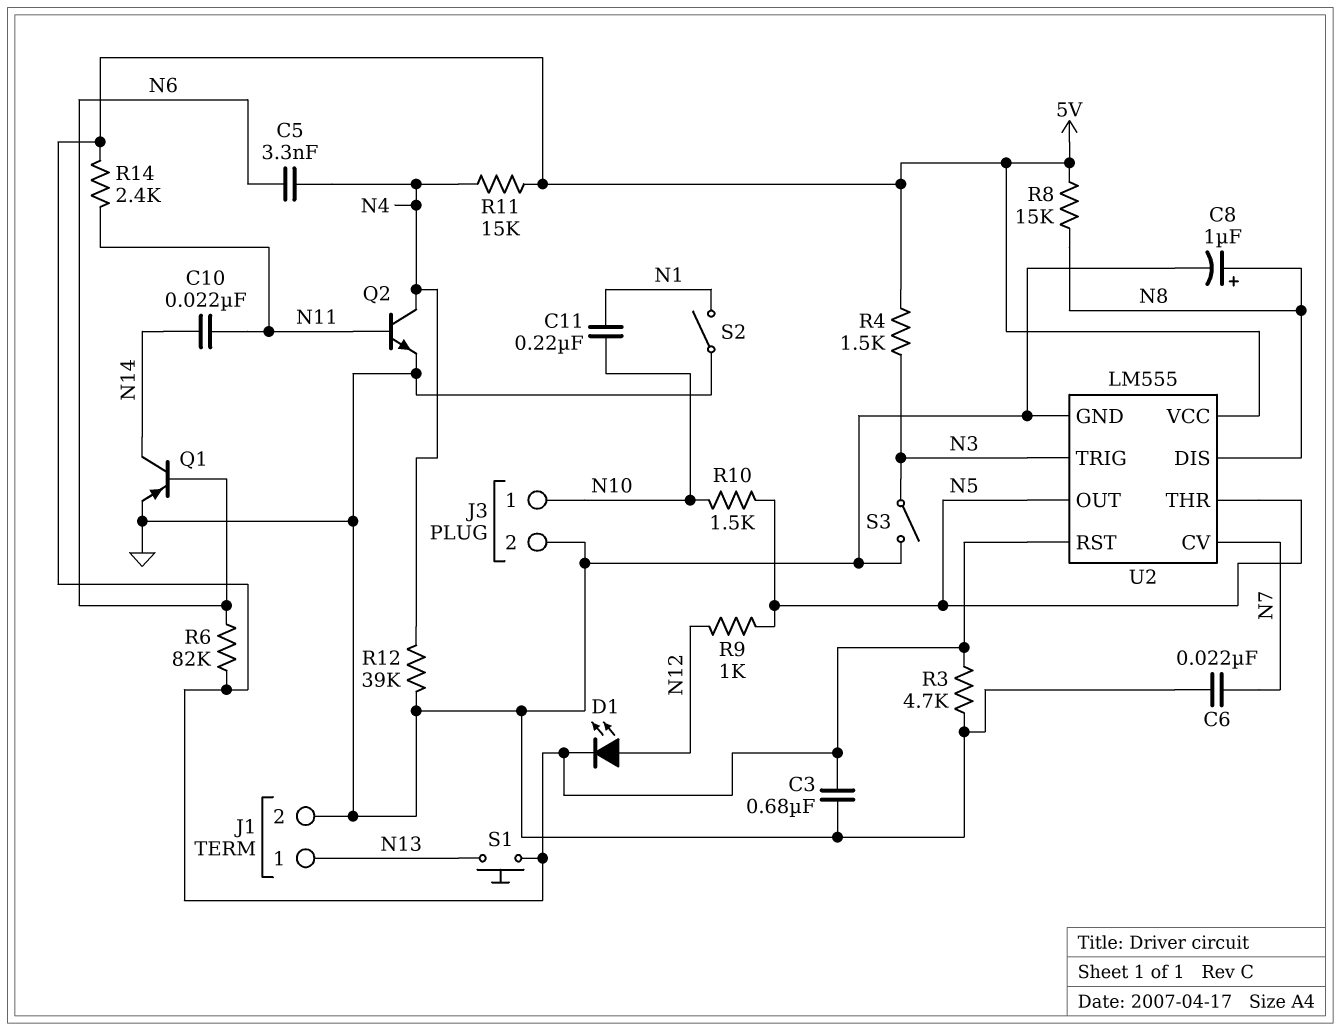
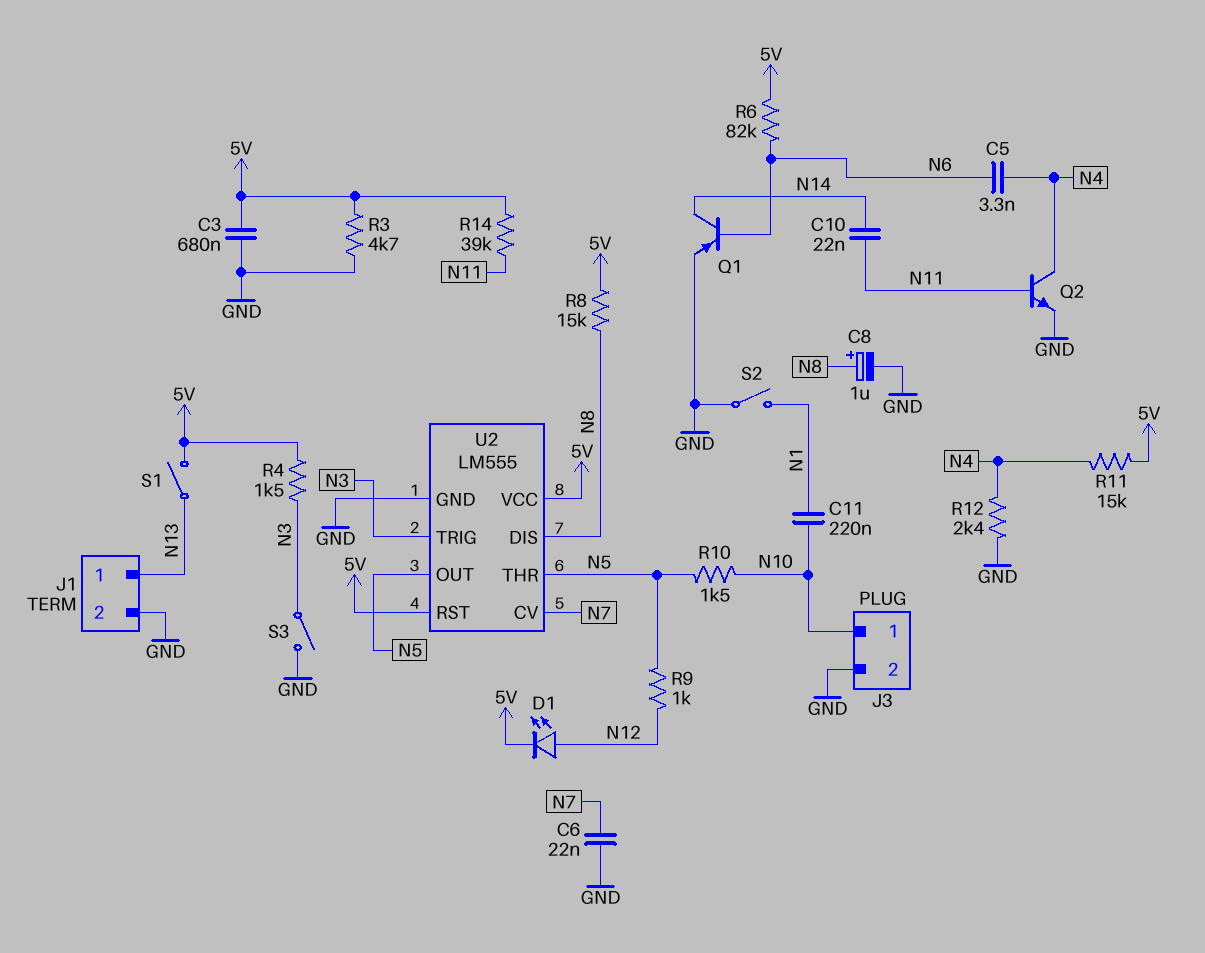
R12: 39k (GND, N4) -> 2.4k (GND, N4)
R14: 2.4k (5V, N11) -> 39k (5V, N11)
S1: button (5V, N13) -> switch (5V, N13)

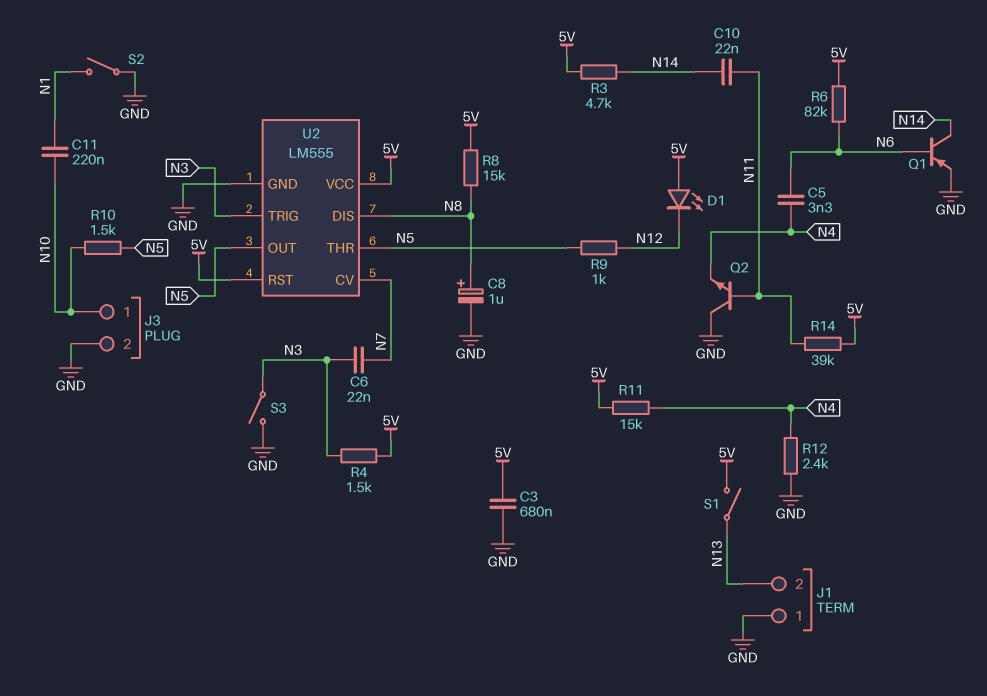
C6: 22nF (GND, N7) -> 22nF (N3, N7)
D1: LED (A N12, K 5V) -> LED (A 5V, K N12)
J1 pin 1: N13 -> GND
J1 pin 2: GND -> N13
Q2: NPN (B N11, C N4, E GND) -> NPN (B N11, C GND, E N4)
R3: 4.7k (5V, GND) -> 4.7k (5V, N14)

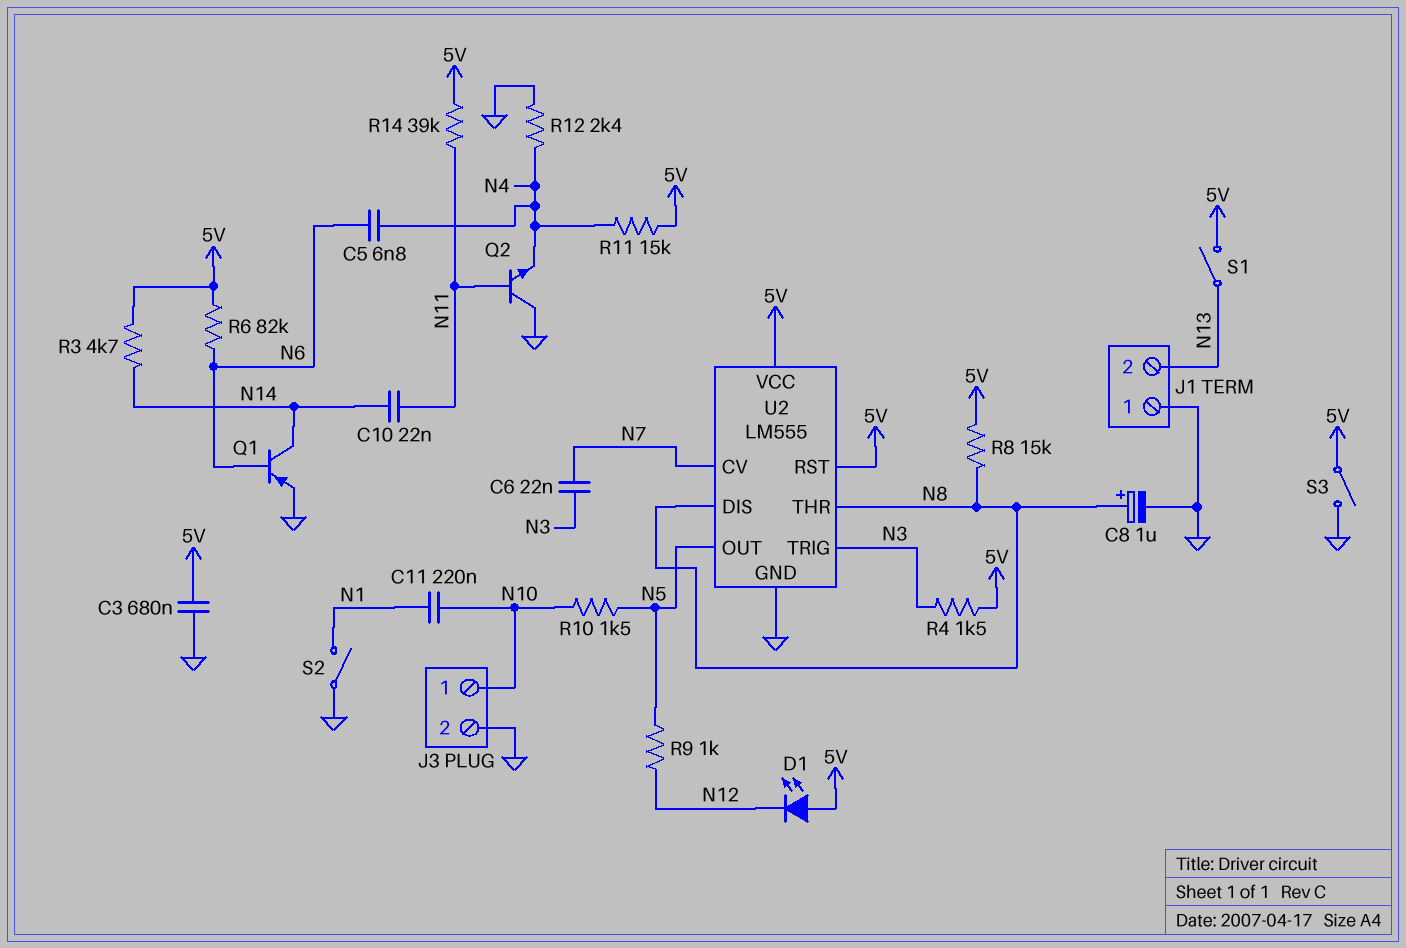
C5: 3.3nF (N4, N6) -> 6.8nF (N4, N6)
S3: switch (GND, N3) -> switch (5V, GND)
U2 pin THR: N5 -> N8

